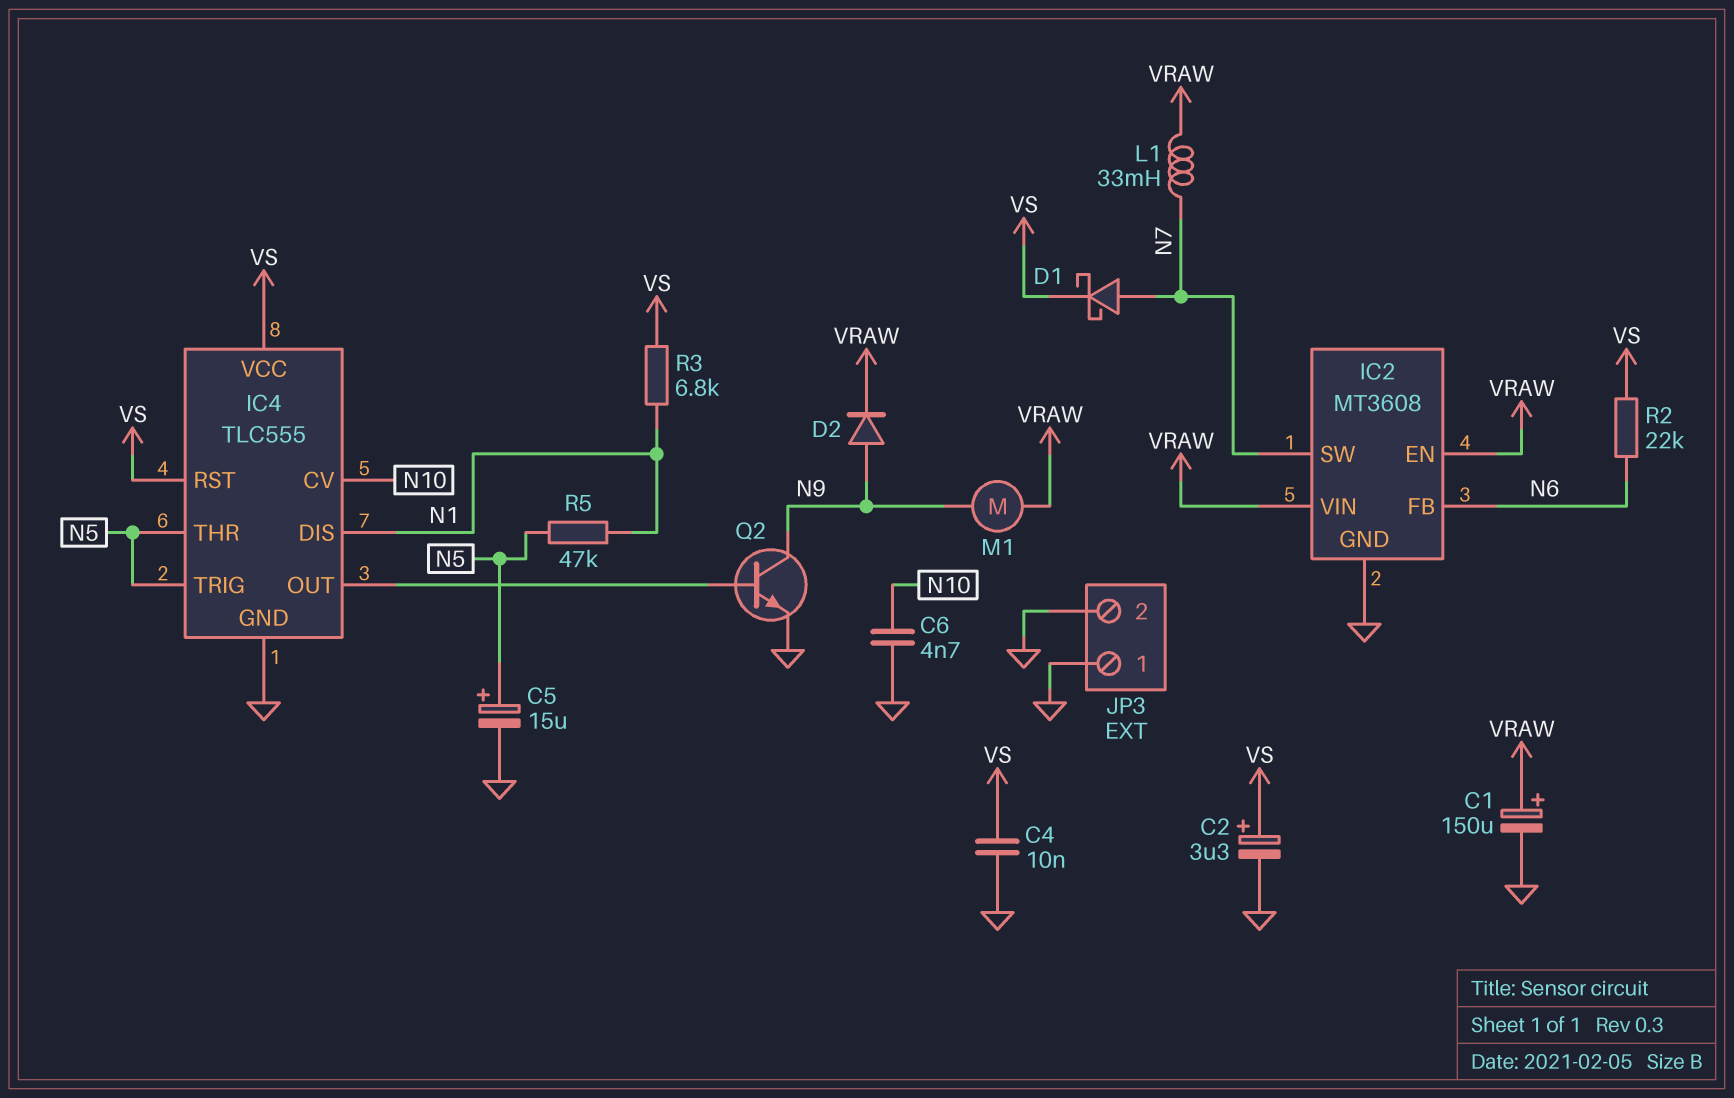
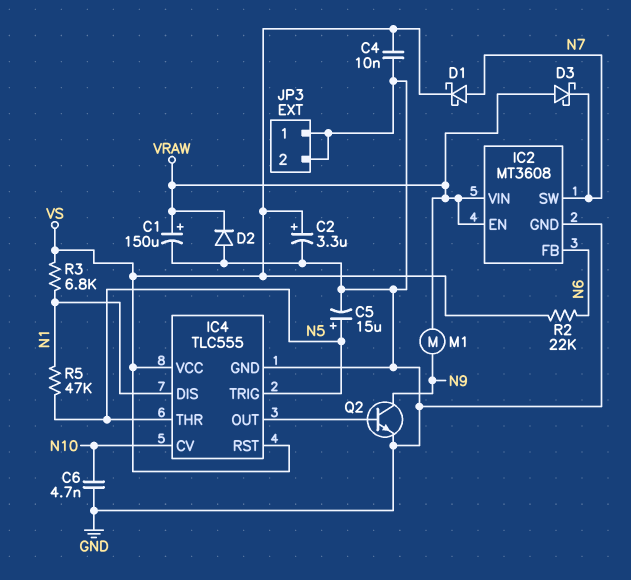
D2: diode (A N9, K VRAW) -> diode (A GND, K VRAW)
D3: none -> schottky (A VRAW, K N7)
L1: 33mH (N7, VRAW) -> none

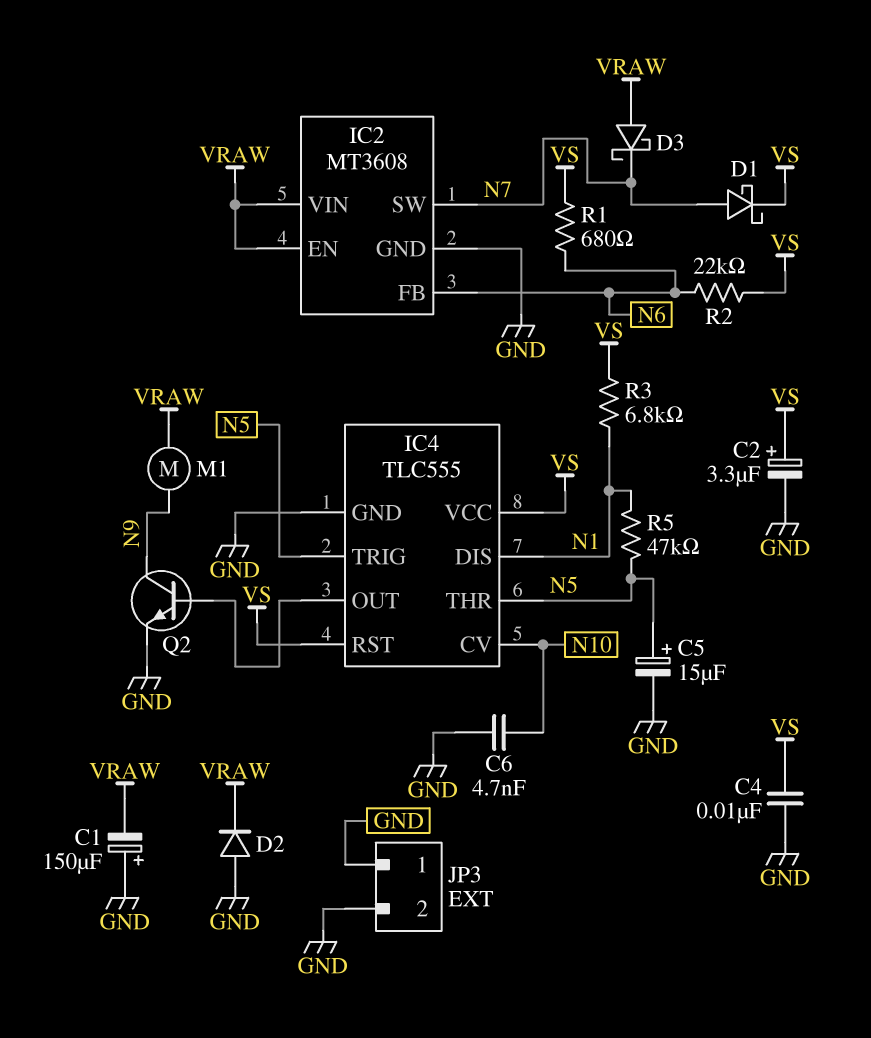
C1: 150uF (plus VRAW, minus GND) -> 150uF (plus GND, minus VRAW)
R1: none -> 680 (N6, VS)

